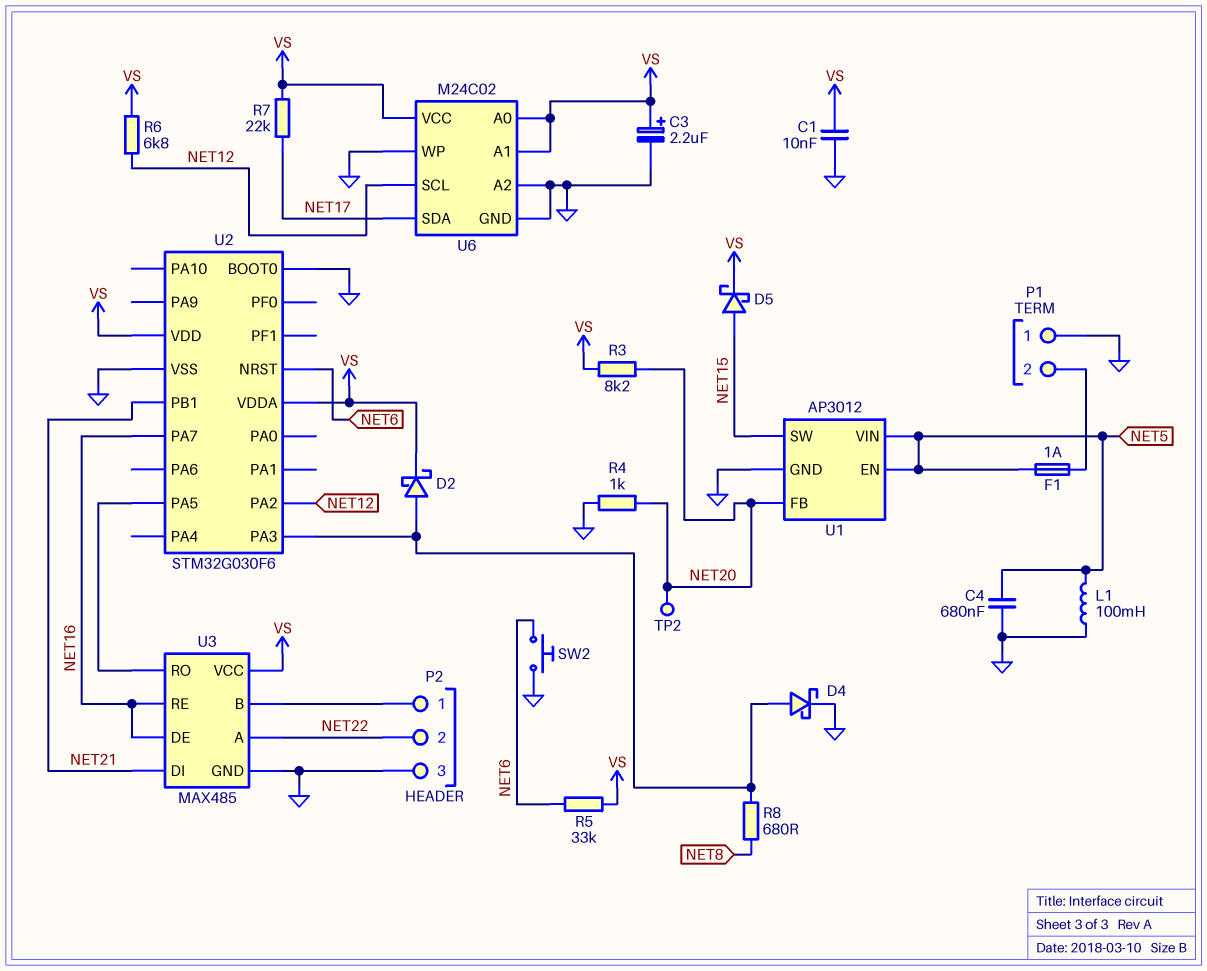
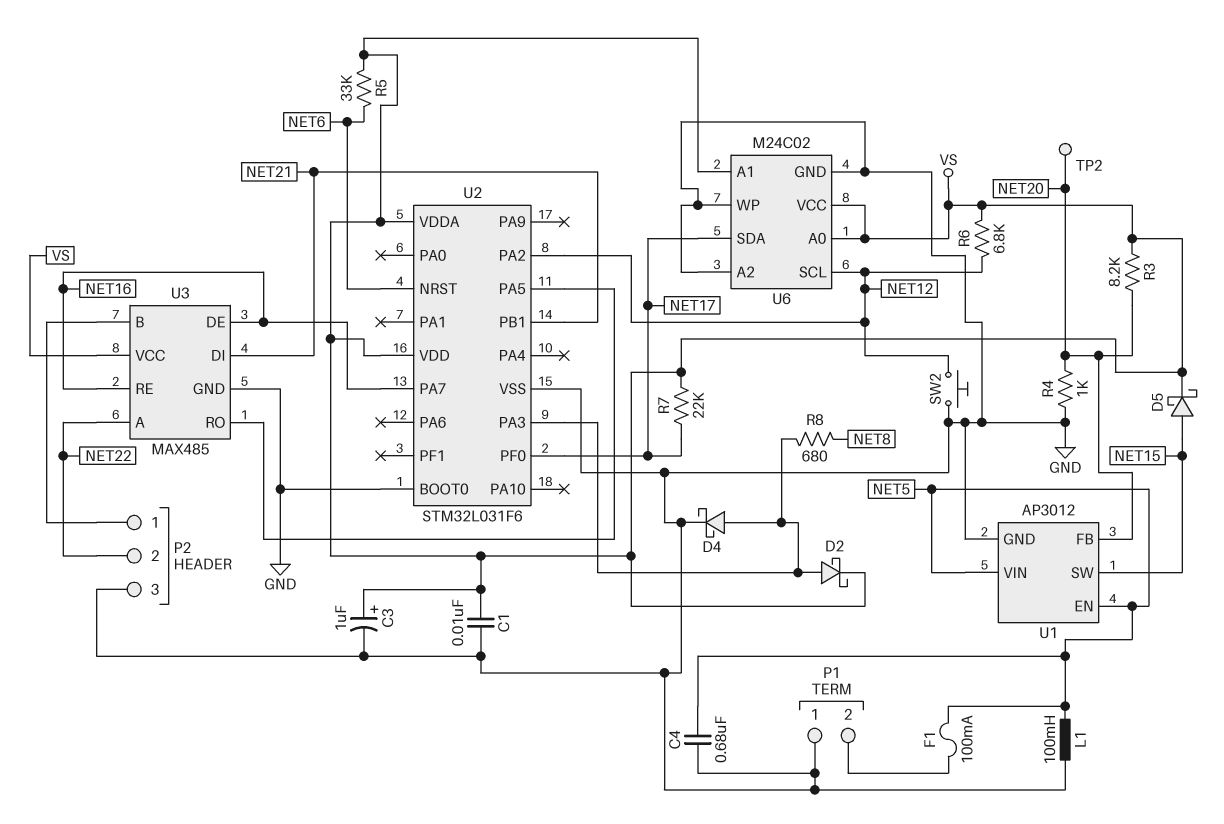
C3: 2.2uF (plus VS, minus GND) -> 1uF (plus VS, minus GND)
F1: 1A (NET5, P1/2) -> 100mA (NET5, P1/2)
SW2: button (GND, NET6) -> button (GND, NET12)
U2: STM32G030F6 -> STM32L031F6
U2 pin PF0: none -> NET17

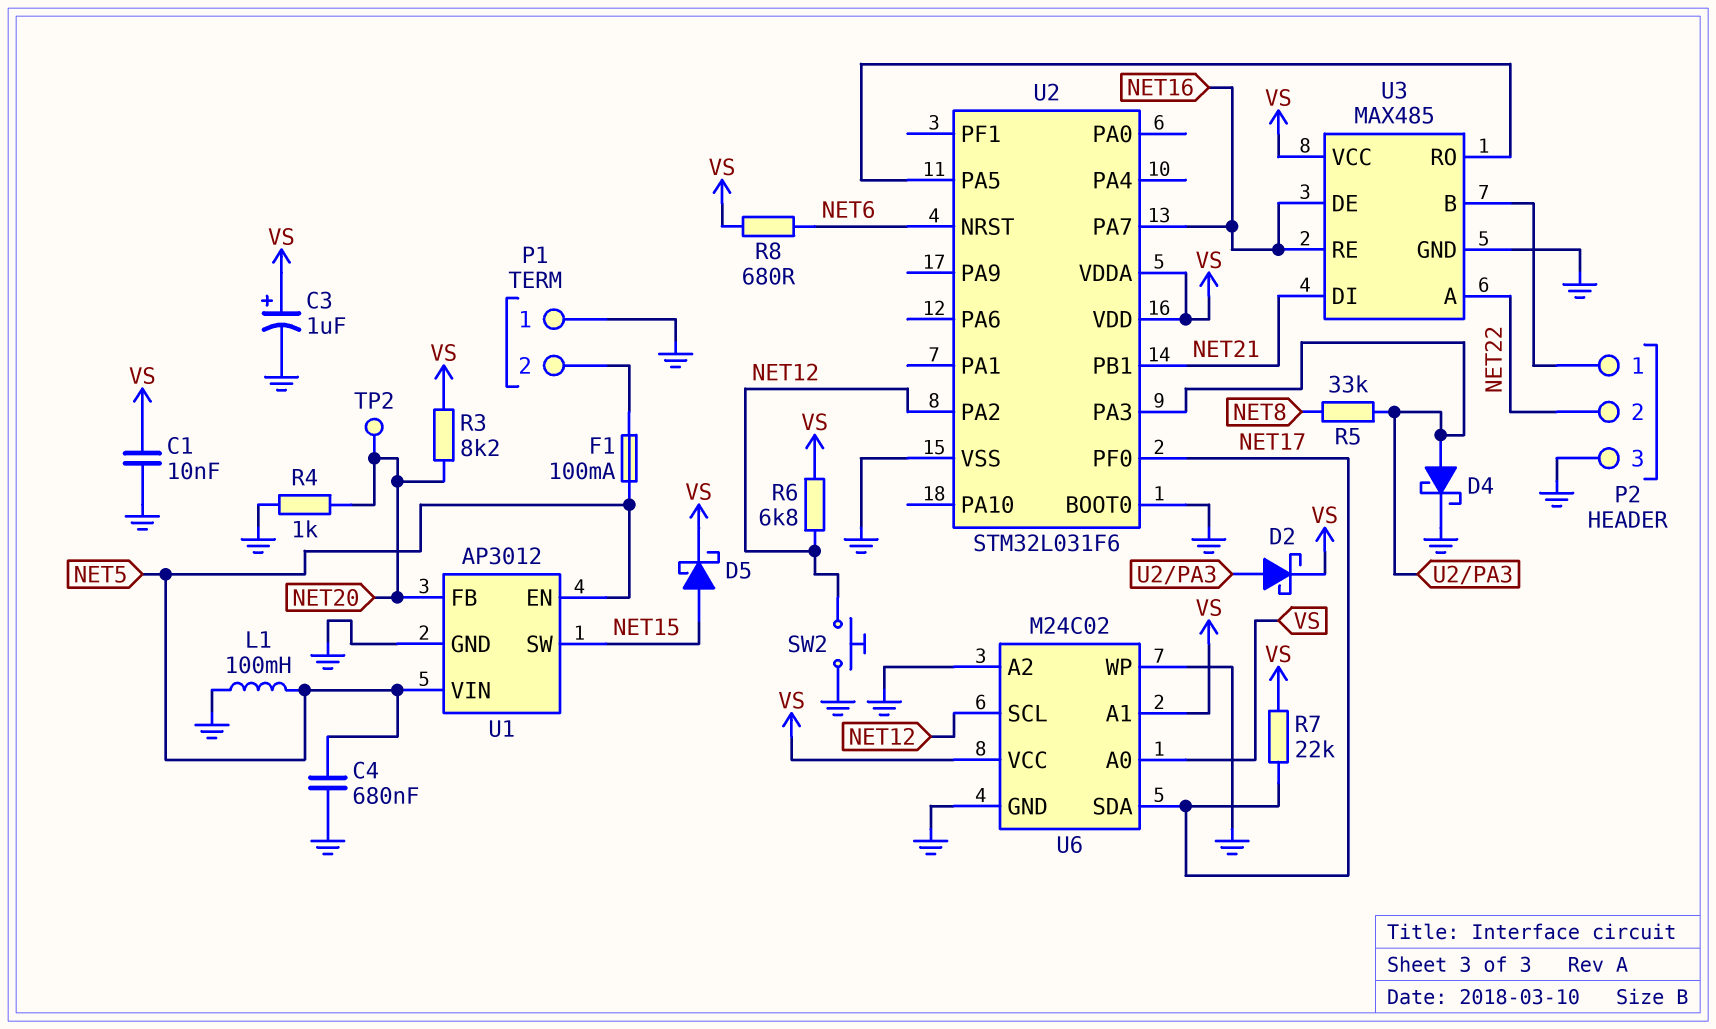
R5: 33k (NET6, VS) -> 33k (NET8, U2/PA3)
R8: 680 (NET8, U2/PA3) -> 680 (NET6, VS)

